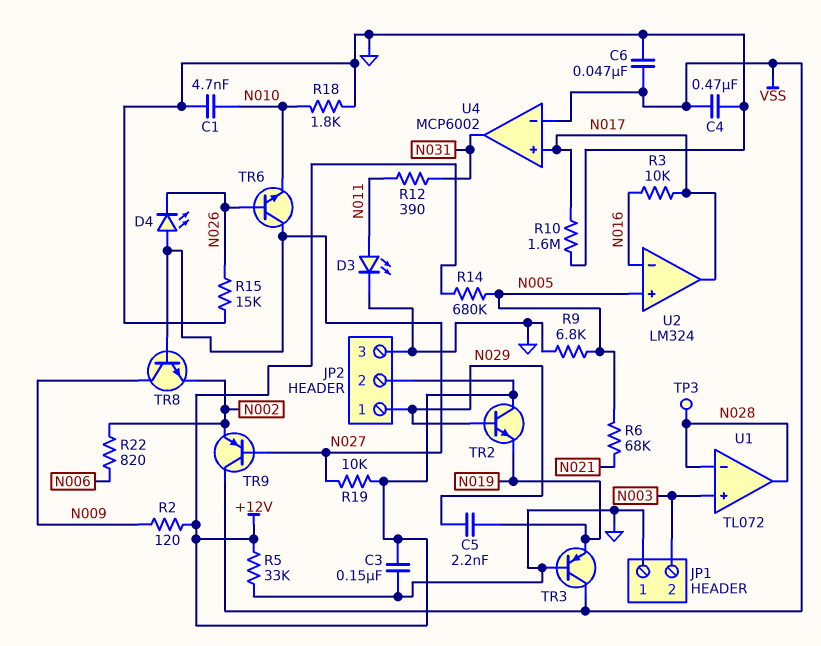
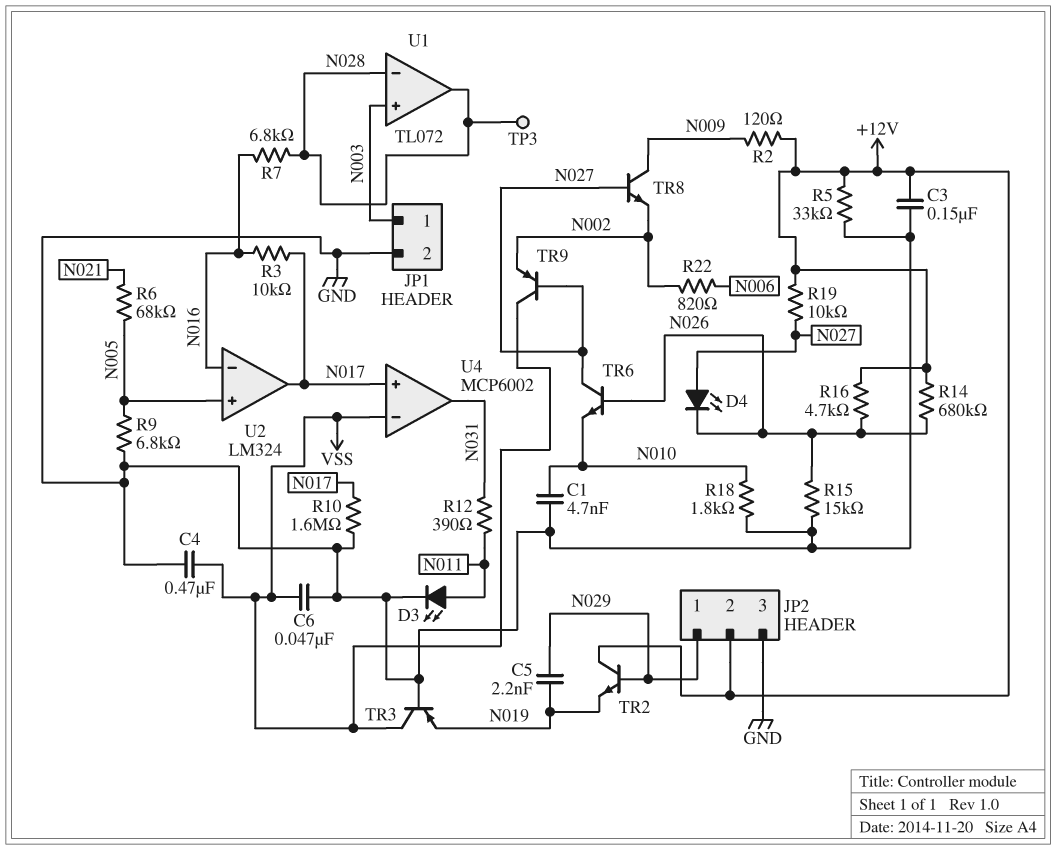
JP1 pin 1: GND -> N003
JP1 pin 2: N003 -> GND
R7: none -> 6.8k (N016, N028)
R14: 680k (+12V, N005) -> 680k (+12V, N026)
R16: none -> 4.7k (+12V, N026)

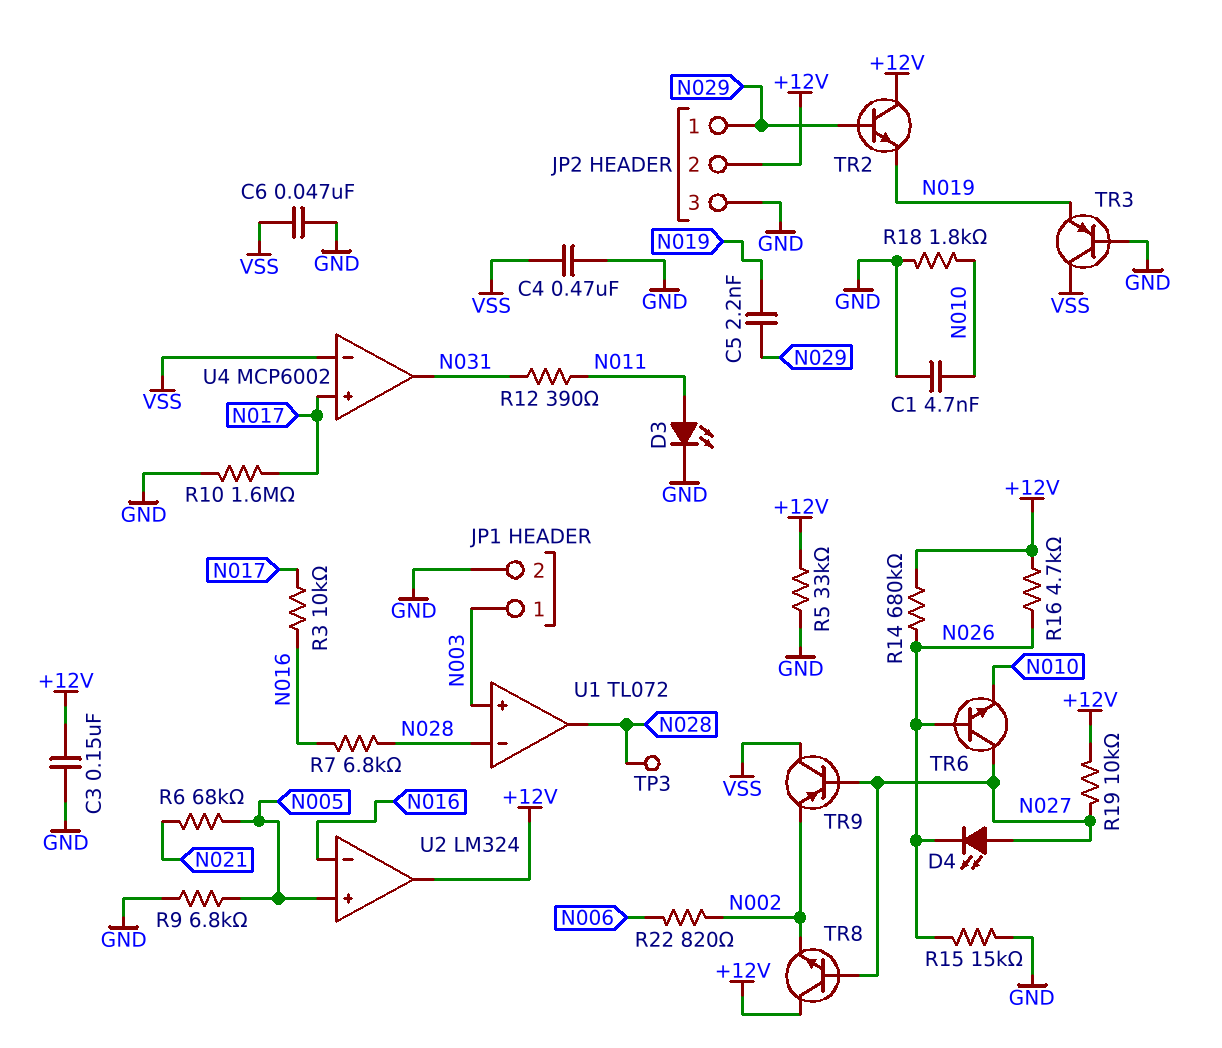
R2: 120 (+12V, N009) -> none
TR8: NPN (B N027, C N009, E N002) -> NPN (B N027, C +12V, E N002)
U2 pin out: N017 -> +12V

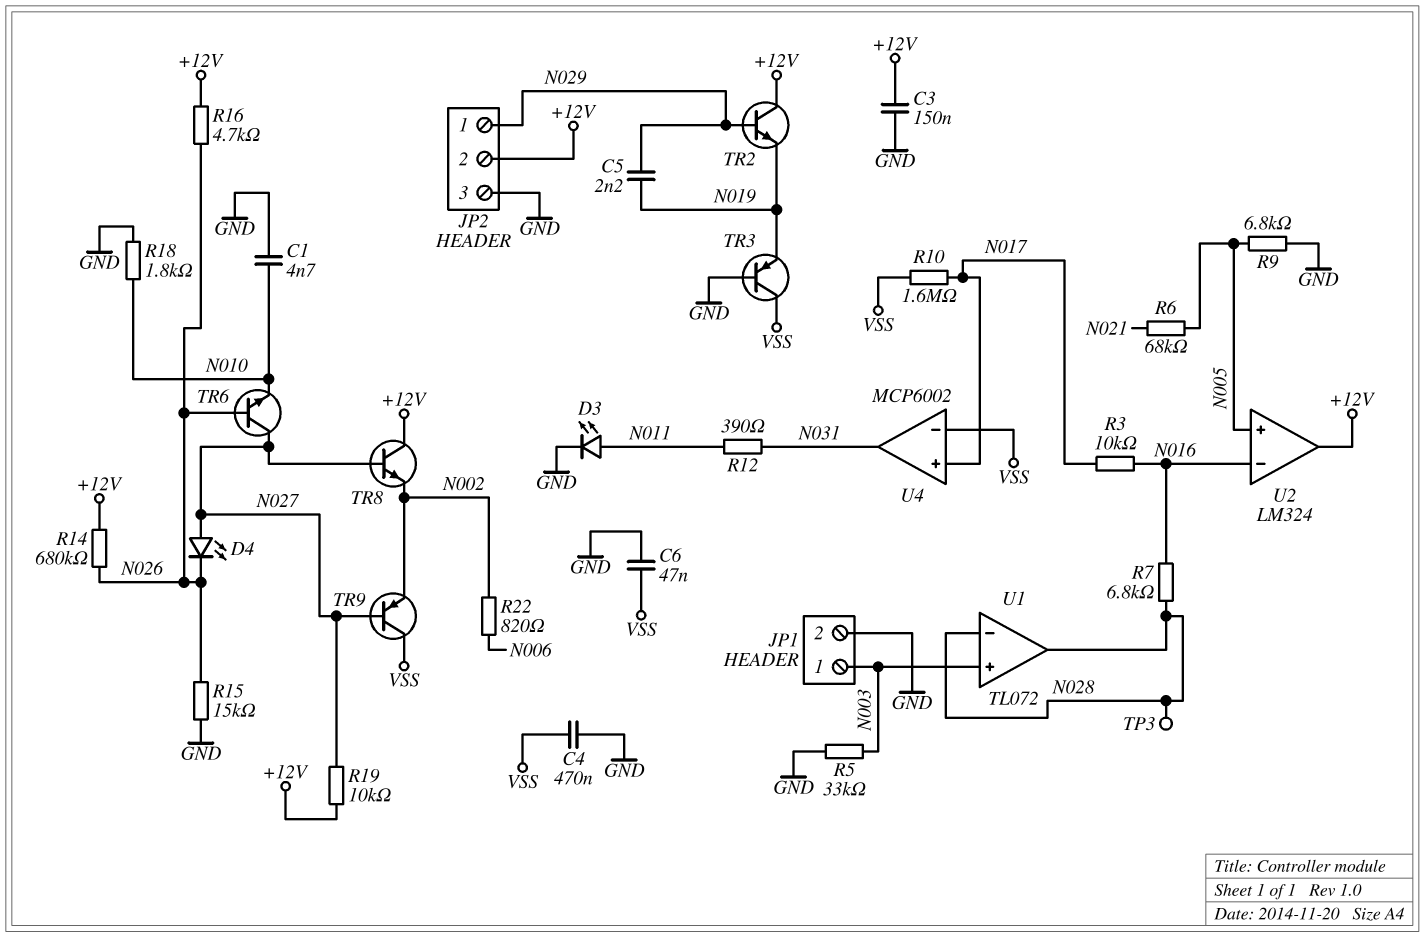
R5: 33k (+12V, GND) -> 33k (GND, N003)
R10: 1.6M (GND, N017) -> 1.6M (N017, VSS)

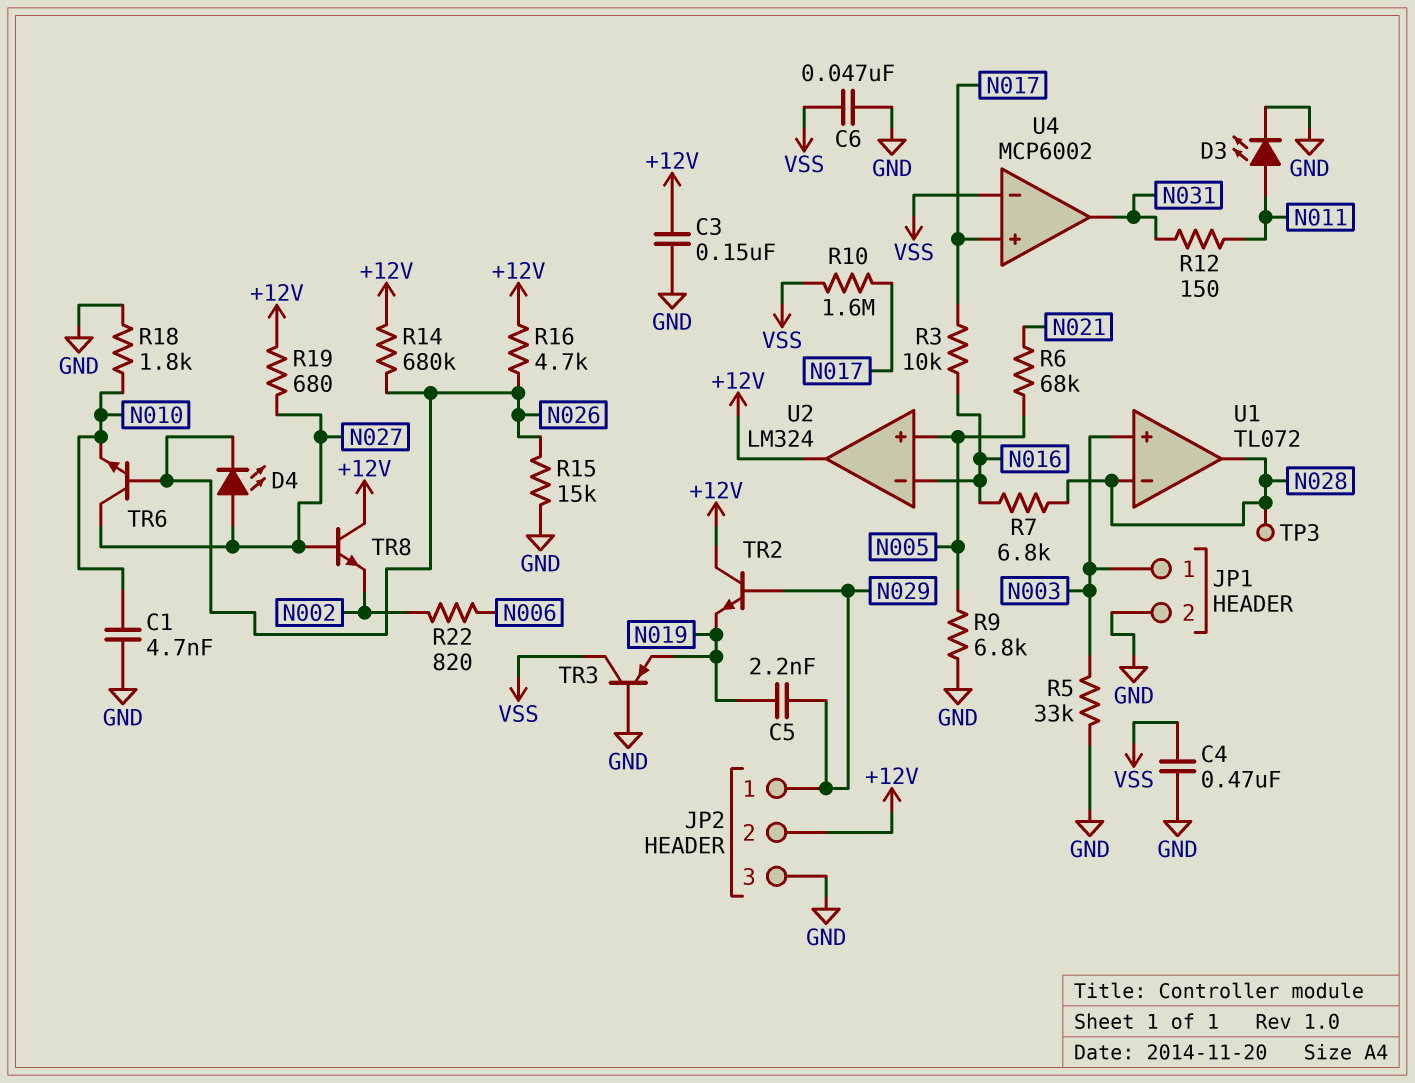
R12: 390 (N011, N031) -> 150 (N011, N031)
R19: 10k (+12V, N027) -> 680 (+12V, N027)
TR9: PNP (B N027, C VSS, E N002) -> none

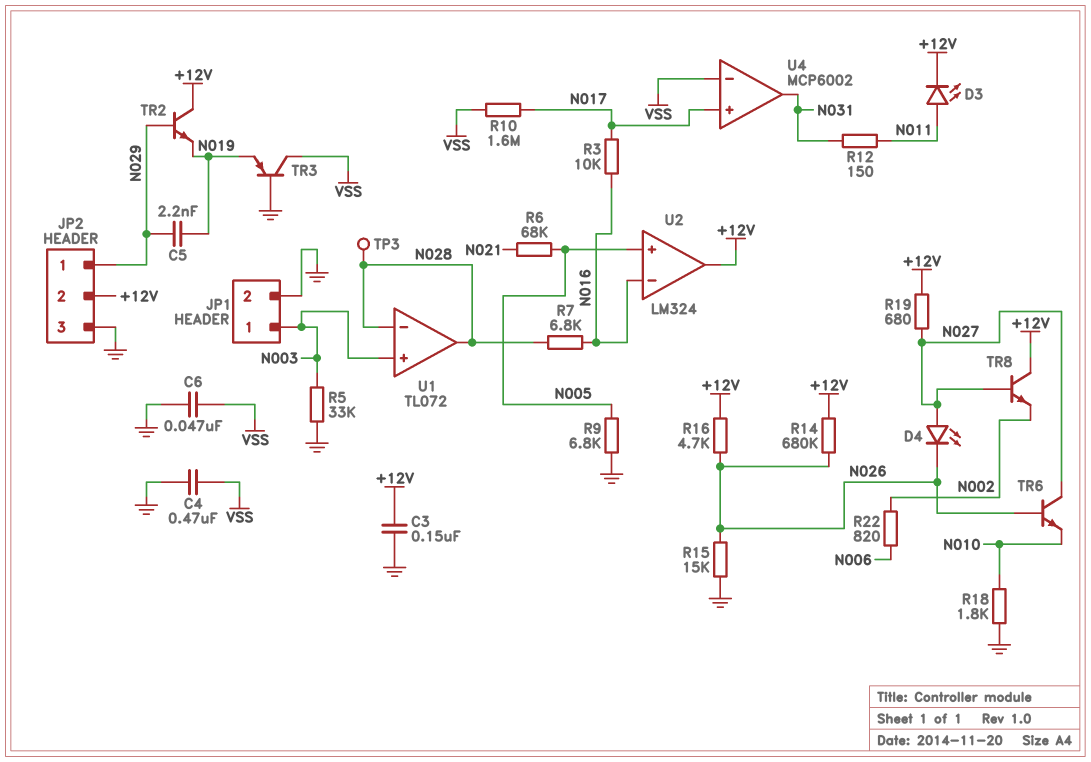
C1: 4.7nF (GND, N010) -> none
D3: LED (A N011, K GND) -> LED (A N011, K +12V)

